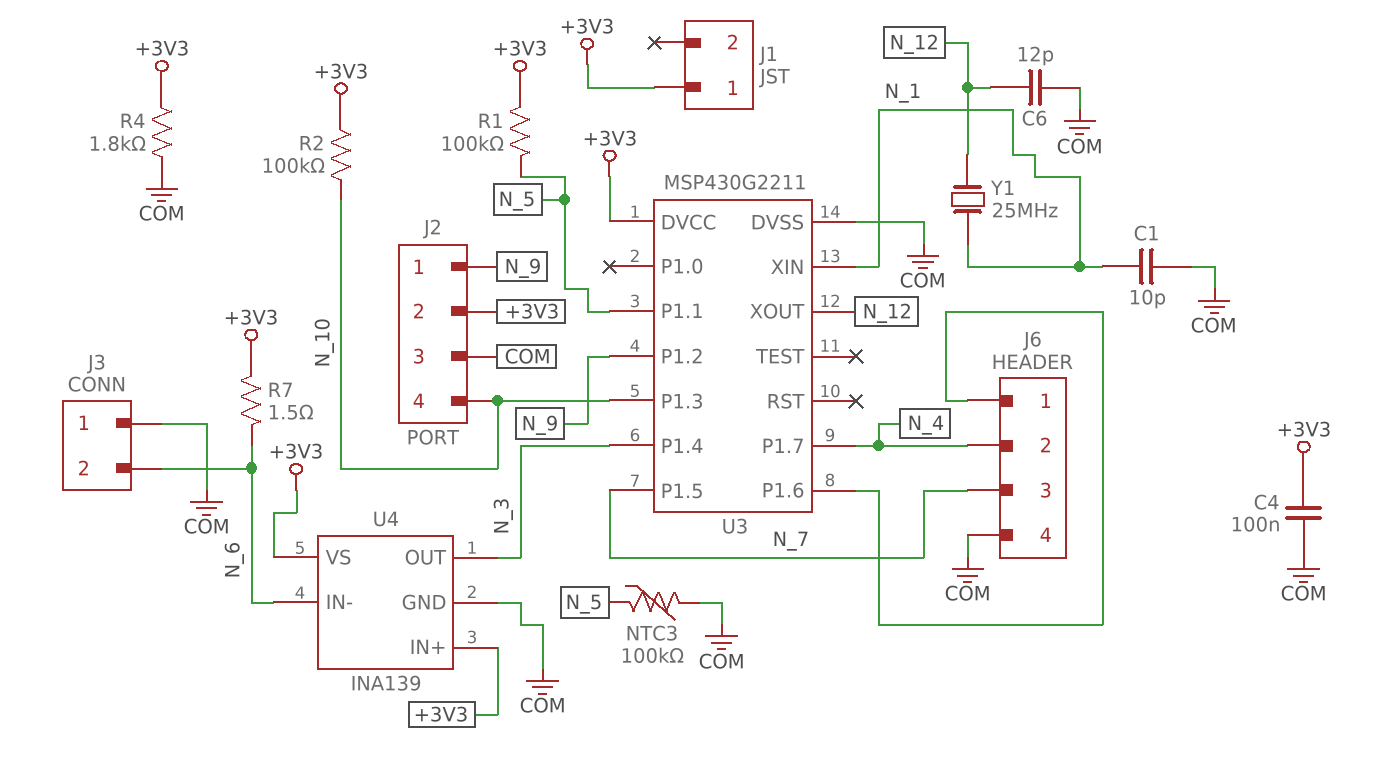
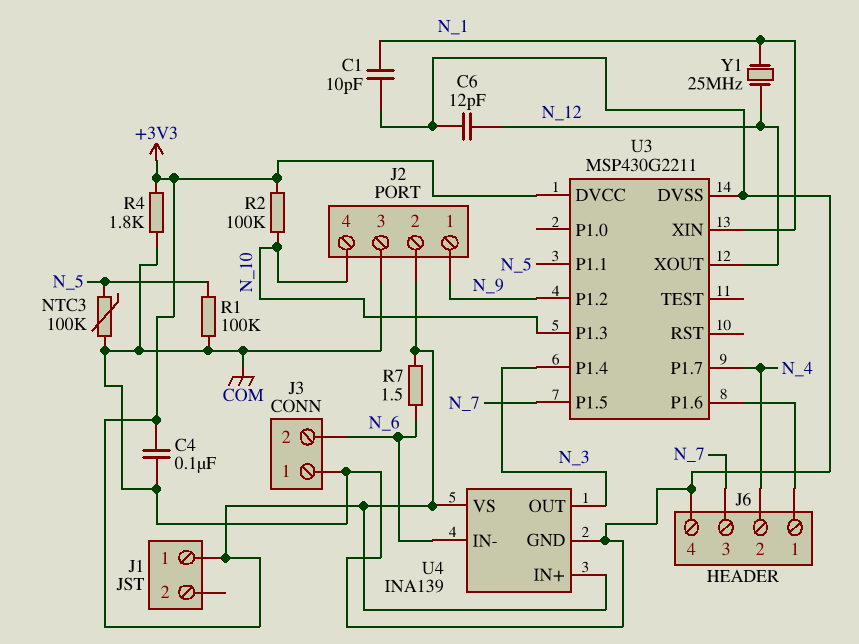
R1: 100k (+3V3, N_5) -> 100k (COM, N_5)

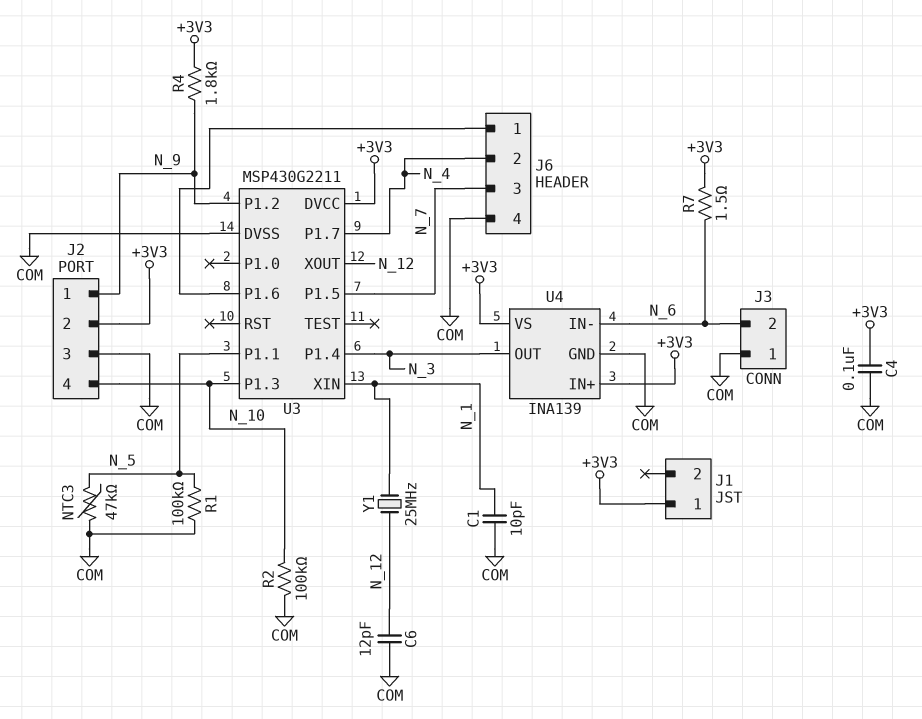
NTC3: 100k (COM, N_5) -> 47k (COM, N_5)
R2: 100k (+3V3, N_10) -> 100k (COM, N_10)
R4: 1.8k (+3V3, COM) -> 1.8k (+3V3, N_9)

